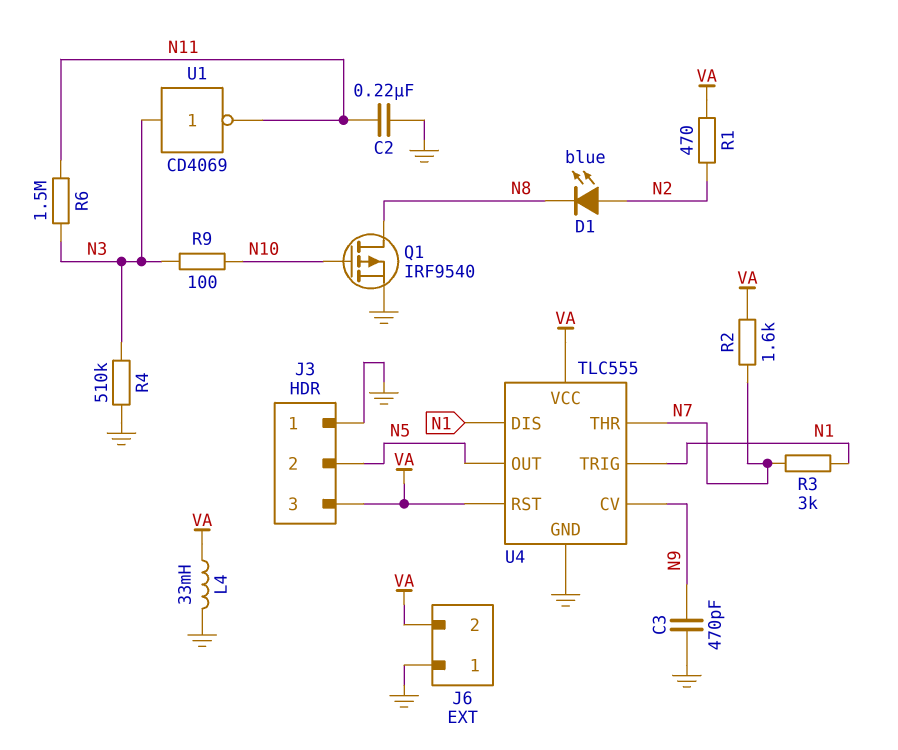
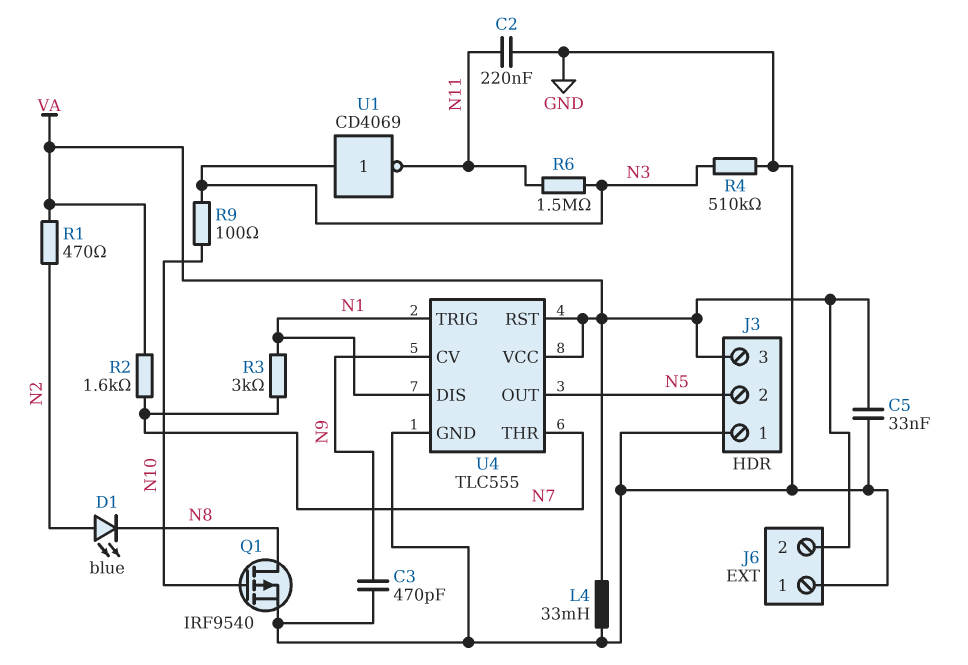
C5: none -> 33nF (GND, VA)

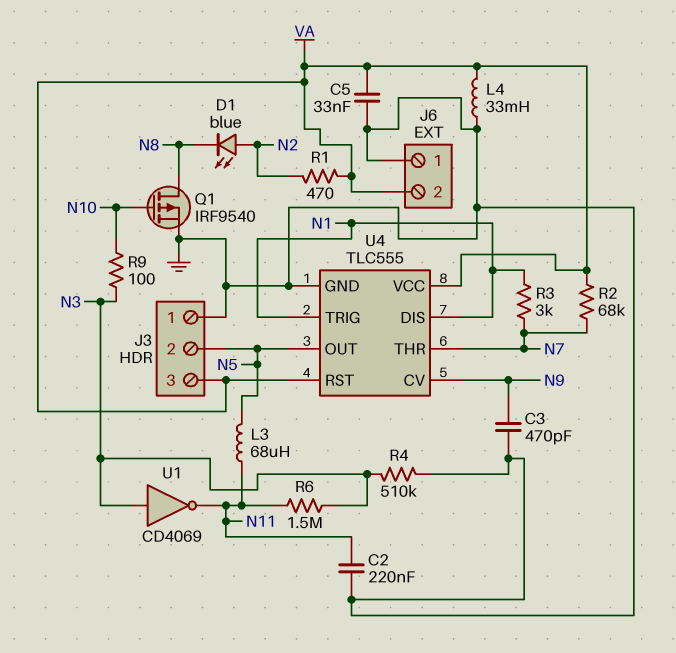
L3: none -> 68uH (N5, N11)
R2: 1.6k (N7, VA) -> 68k (N7, VA)

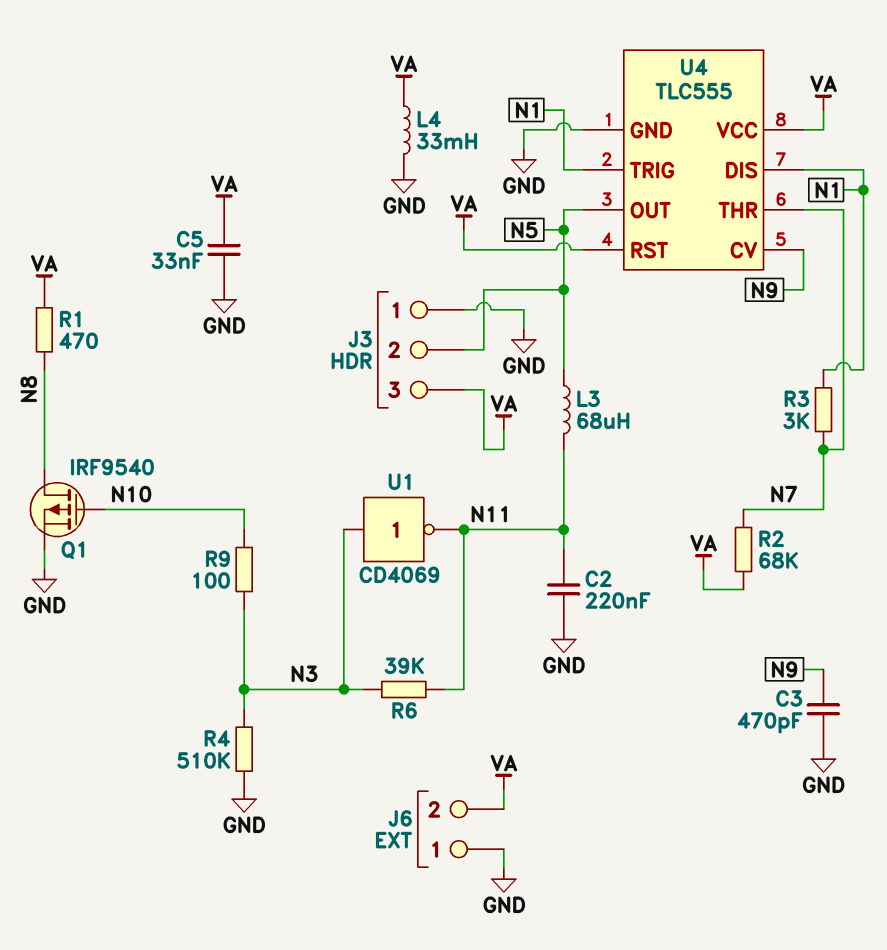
D1: LED blue (A N2, K N8) -> none
R1: 470 (N2, VA) -> 470 (N8, VA)
R6: 1.5M (N3, N11) -> 39k (N3, N11)

